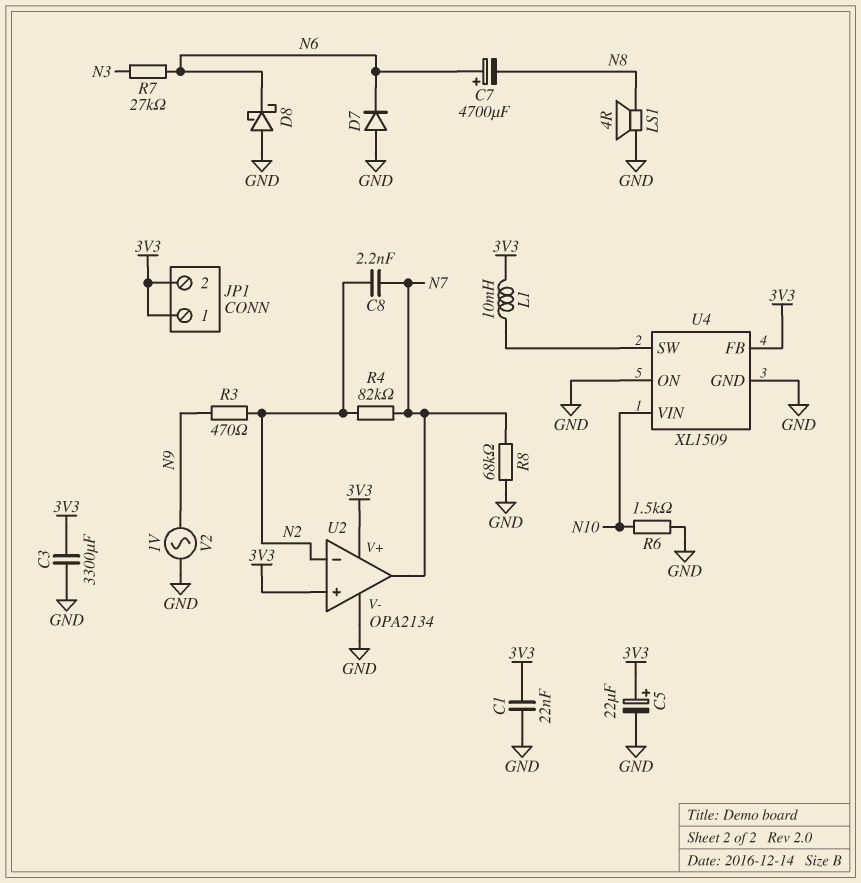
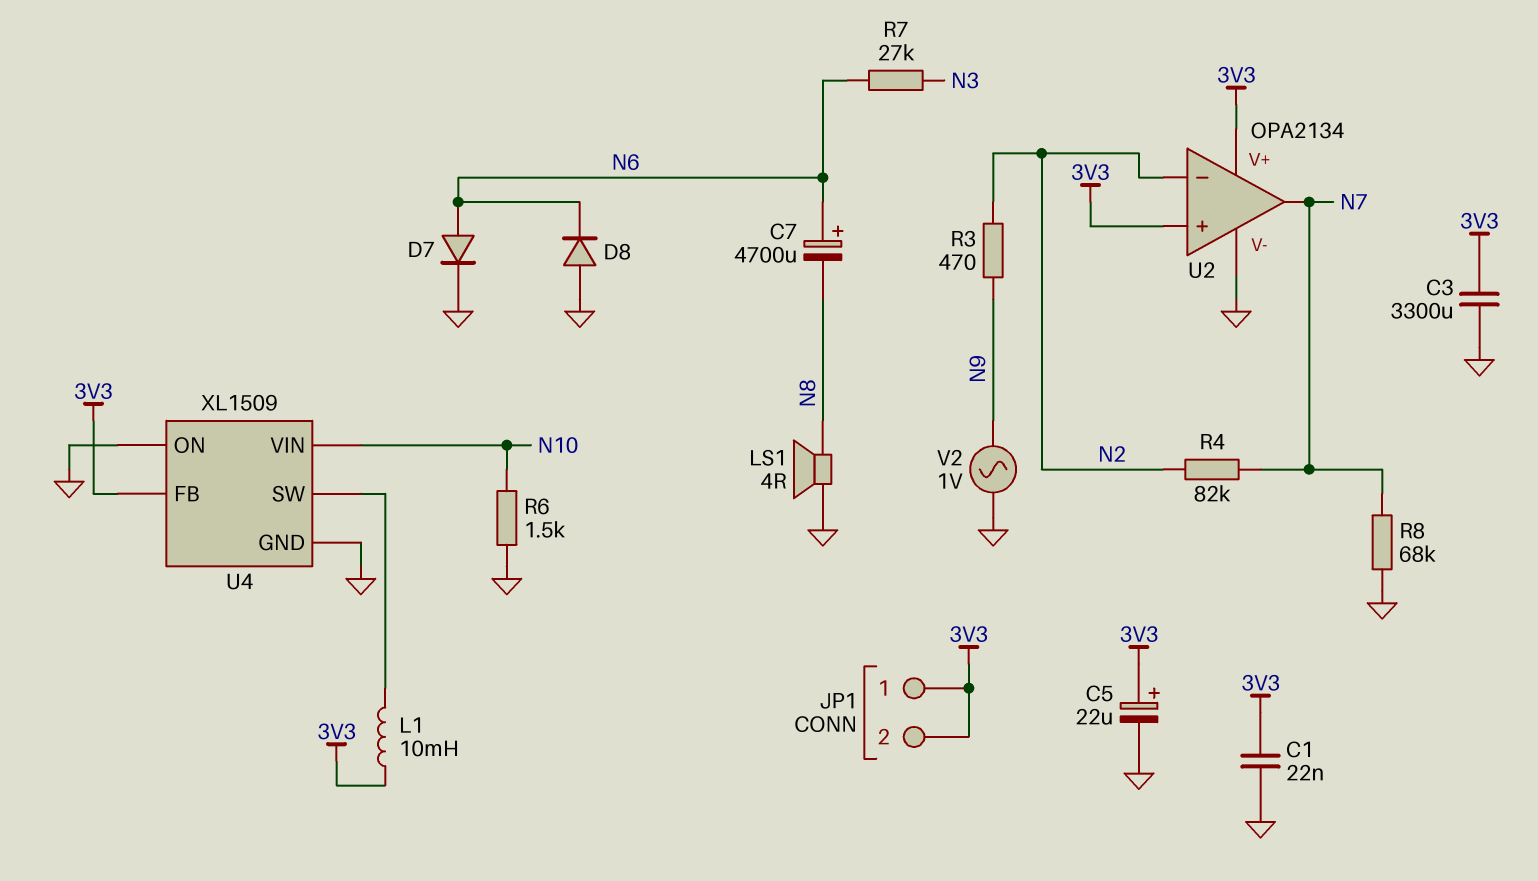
C8: 2.2nF (N2, N7) -> none
D7: diode (A GND, K N6) -> diode (A N6, K GND)
D8: schottky (A GND, K N6) -> diode (A GND, K N6)

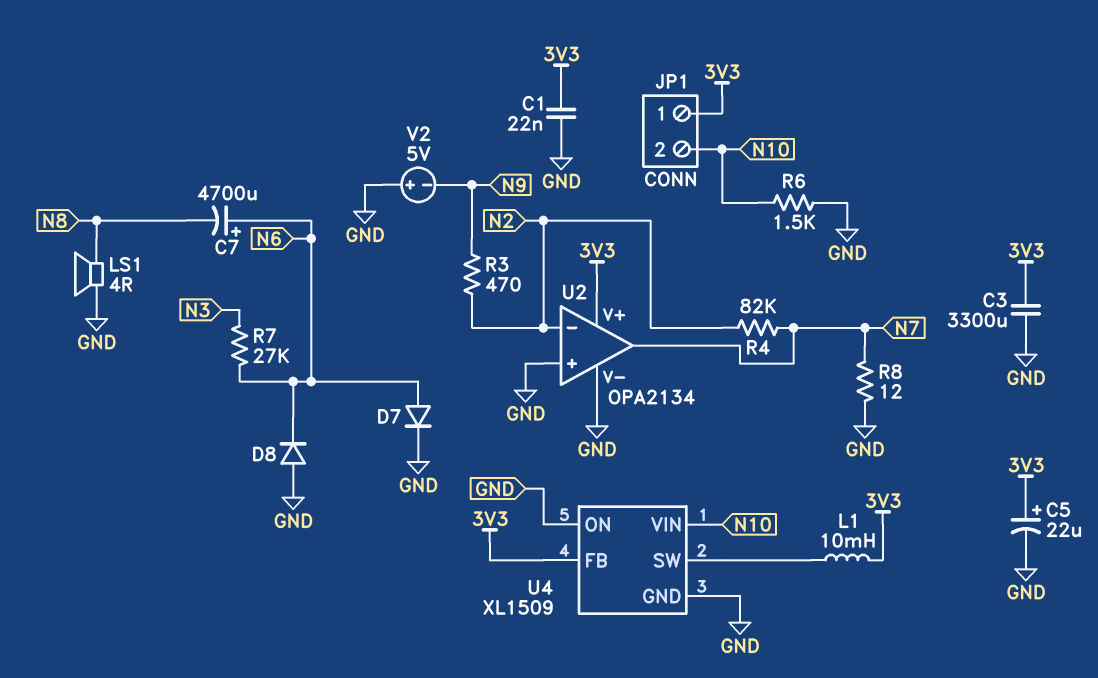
JP1 pin 2: 3V3 -> N10
R8: 68k (GND, N7) -> 12 (GND, N7)
U2 pin in+: 3V3 -> GND
V2: AC 1V (GND, N9) -> 5V (plus GND, minus N9)

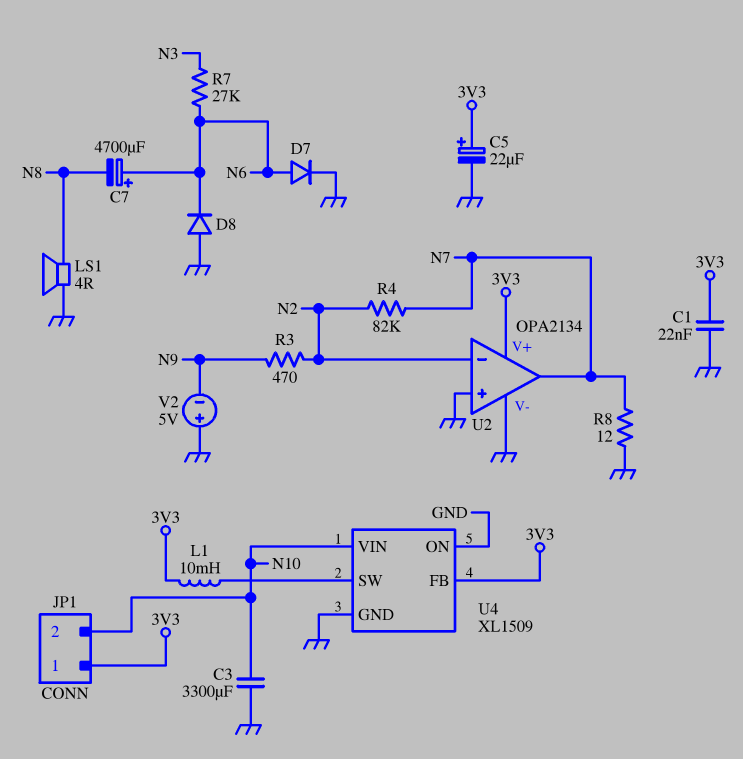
C3: 3300uF (3V3, GND) -> 3300uF (GND, N10)
R6: 1.5k (GND, N10) -> none

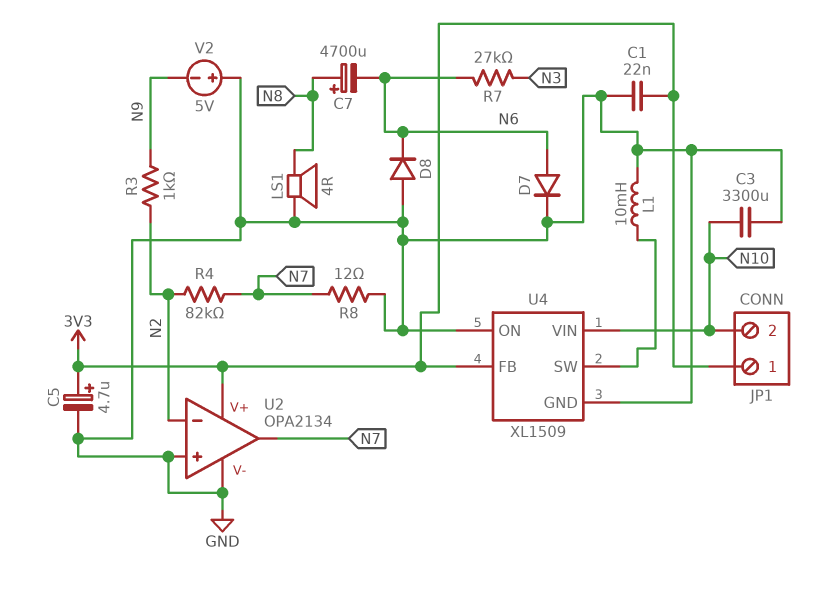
C5: 22uF (plus 3V3, minus GND) -> 4.7uF (plus 3V3, minus GND)
C7: 4700uF (plus N6, minus N8) -> 4700uF (plus N8, minus N6)
L1: 10mH (3V3, U4/SW) -> 10mH (GND, U4/SW)
R3: 470 (N2, N9) -> 1k (N2, N9)

